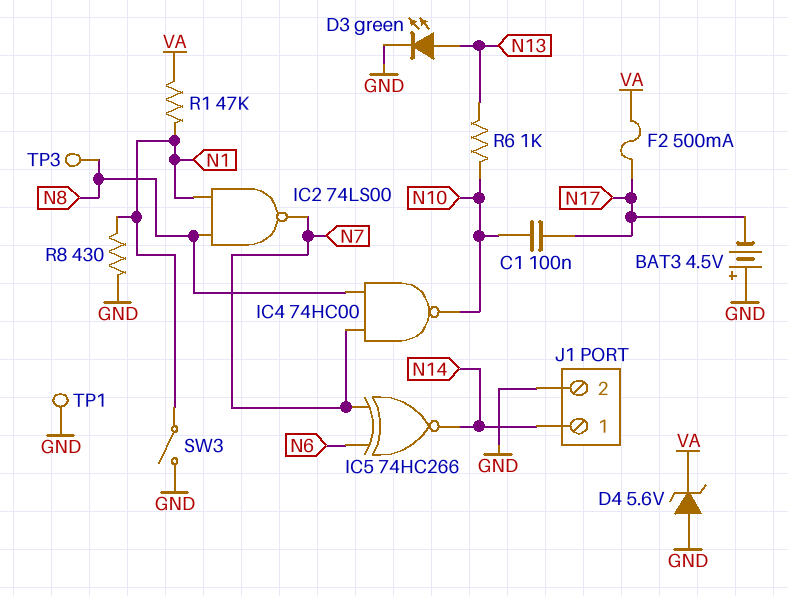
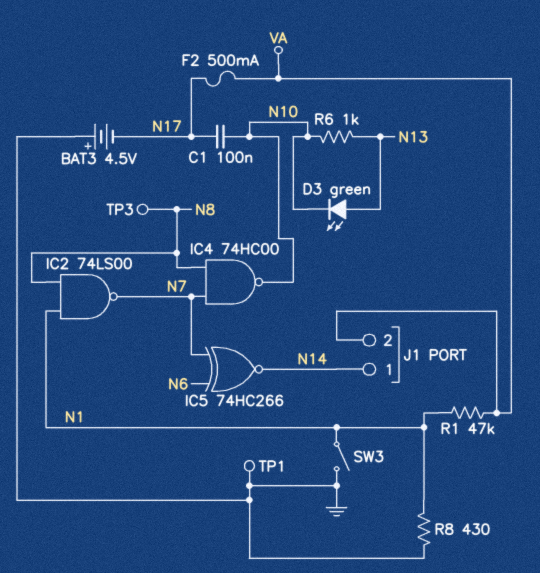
D3: LED green (A N13, K GND) -> LED green (A N13, K N10)
D4: zener 5.6V (A GND, K VA) -> none
J1 pin 2: GND -> VA

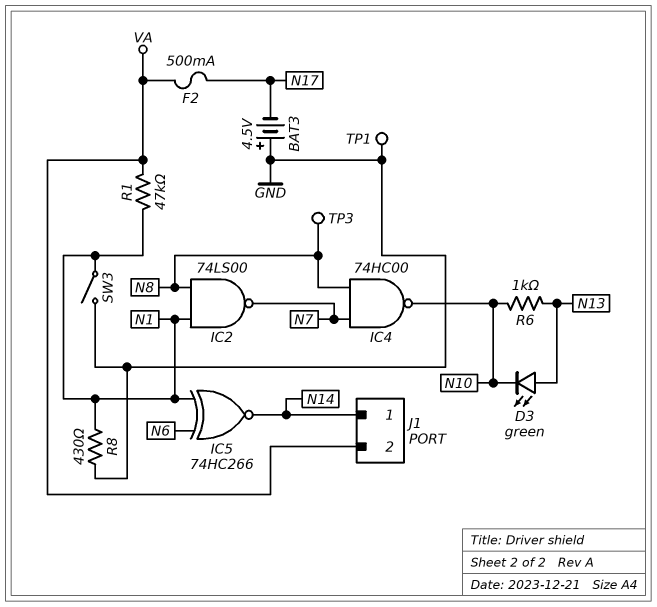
C1: 100nF (N10, N17) -> none
IC5: XNOR 74HC266 (in N6, in N7, out N14) -> XNOR 74HC266 (in N1, in N6, out N14)

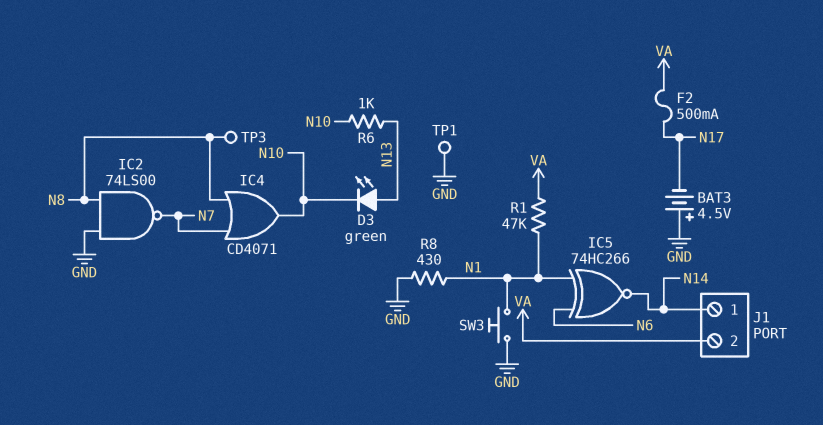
IC2: NAND 74LS00 (in N1, in N8, out N7) -> NAND 74LS00 (in GND, in N8, out N7)
IC4: NAND 74HC00 (in N7, in N8, out N10) -> OR CD4071 (in N7, in N8, out N10)
SW3: switch (GND, N1) -> button (GND, N1)

